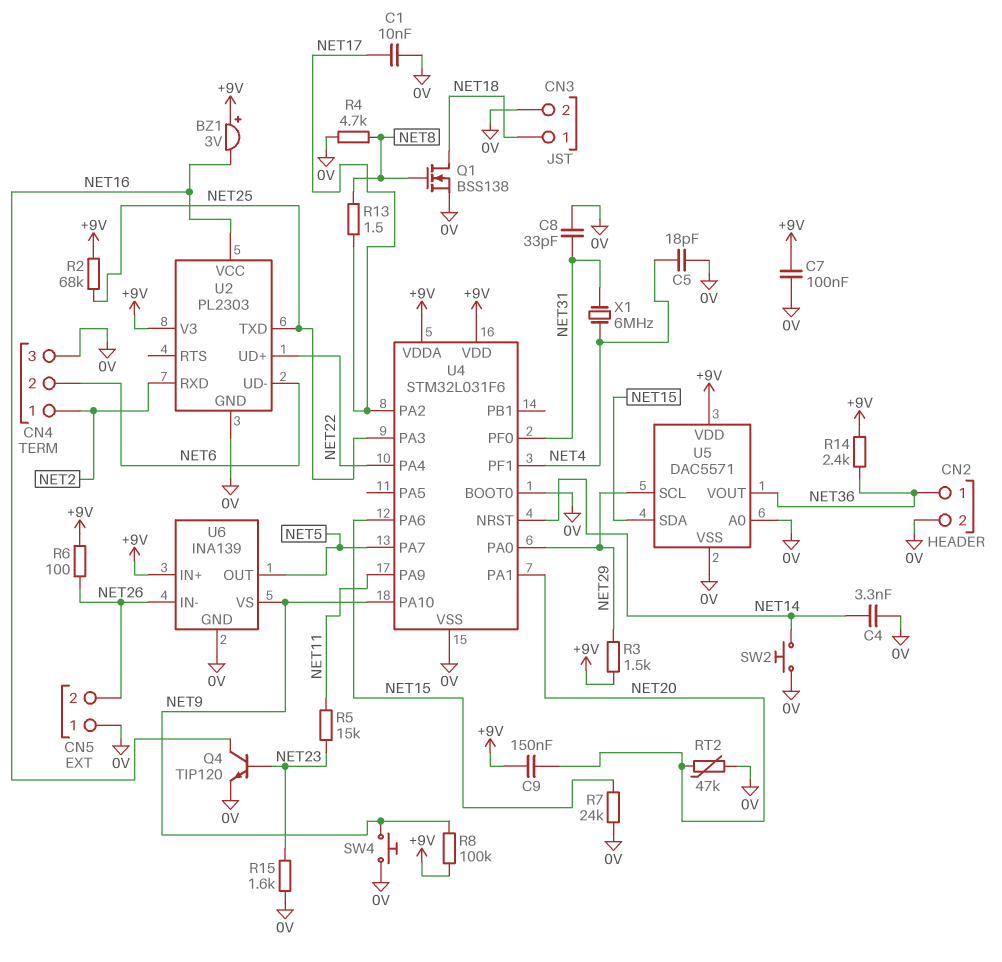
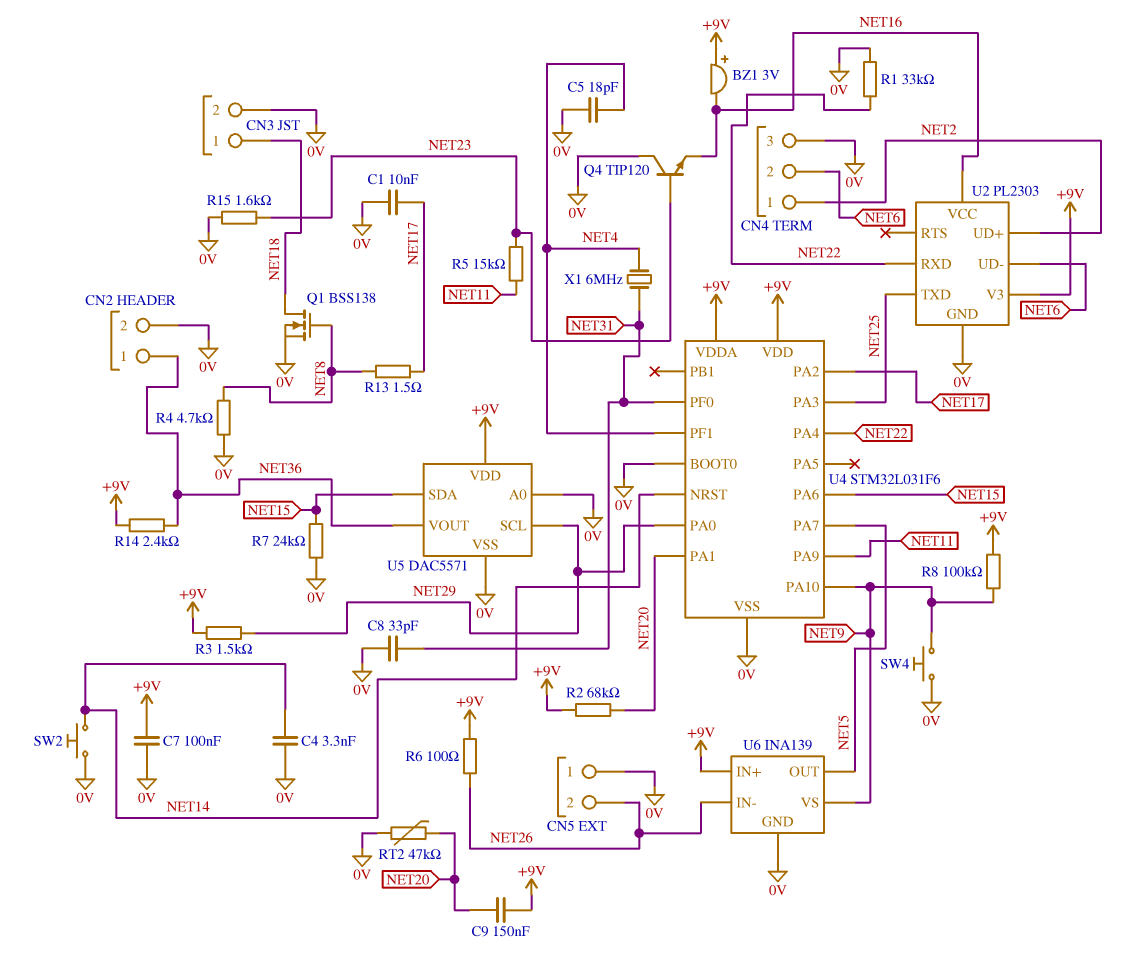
Q4: NPN TIP120 (B NET23, C NET16, E 0V) -> NPN TIP120 (B NET23, C 0V, E NET16)
R1: none -> 33k (0V, NET22)
R2: 68k (+9V, NET25) -> 68k (+9V, NET20)
U2 pin RXD: NET2 -> NET22
U2 pin UD+: NET22 -> NET2

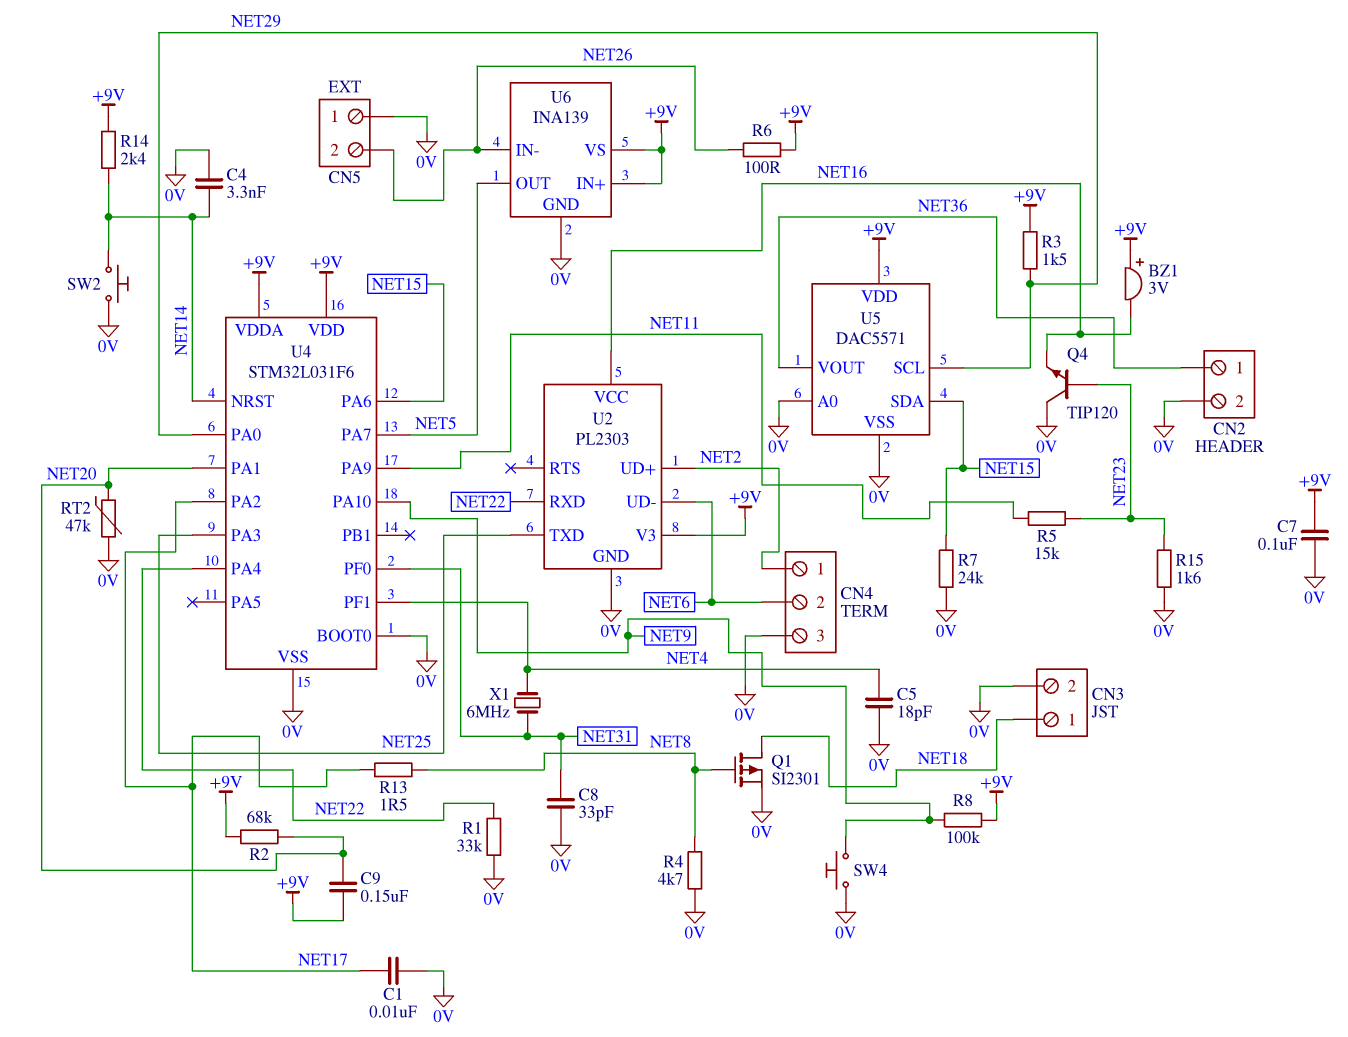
Q1: NMOS BSS138 (G NET8, D NET18, S 0V) -> PMOS SI2301 (G NET8, D NET18, S 0V)
R14: 2.4k (+9V, NET36) -> 2.4k (+9V, NET14)
U6 pin VS: NET9 -> +9V

